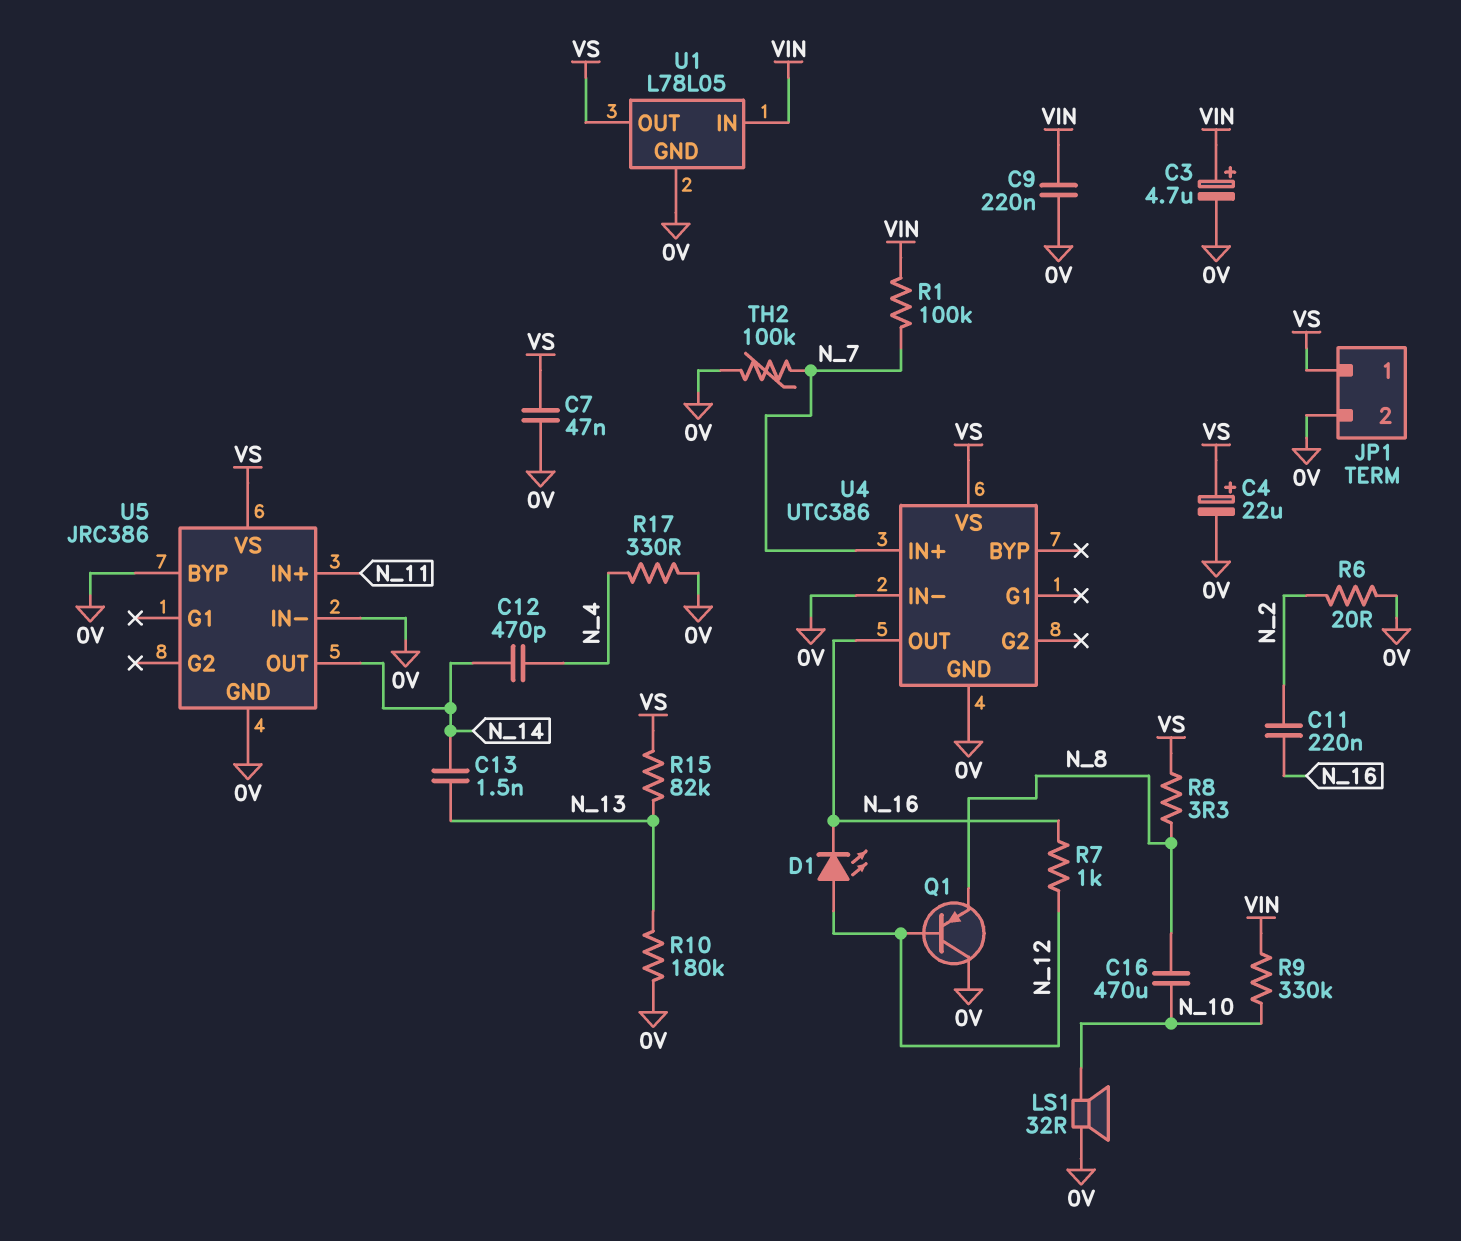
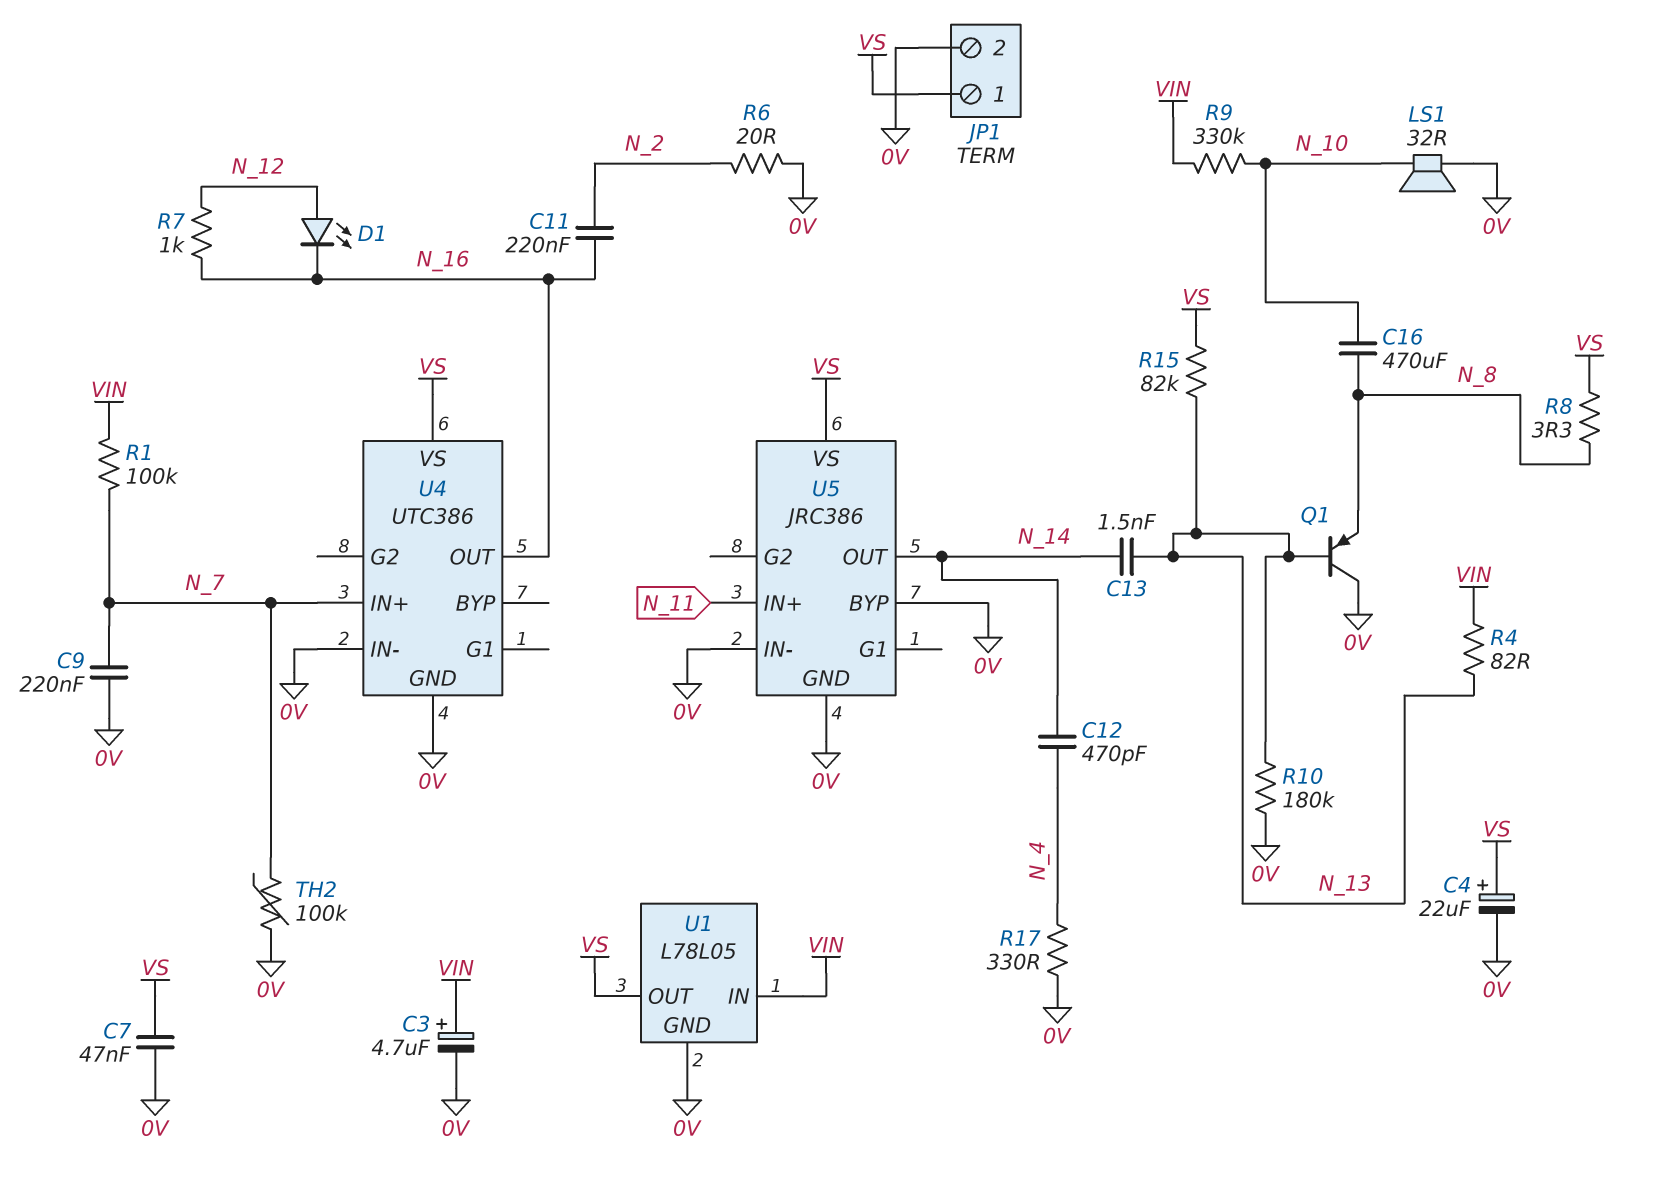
C9: 220nF (0V, VIN) -> 220nF (0V, N_7)
Q1: PNP (B N_12, C 0V, E N_8) -> PNP (B N_13, C 0V, E N_8)
R4: none -> 82 (N_13, VIN)

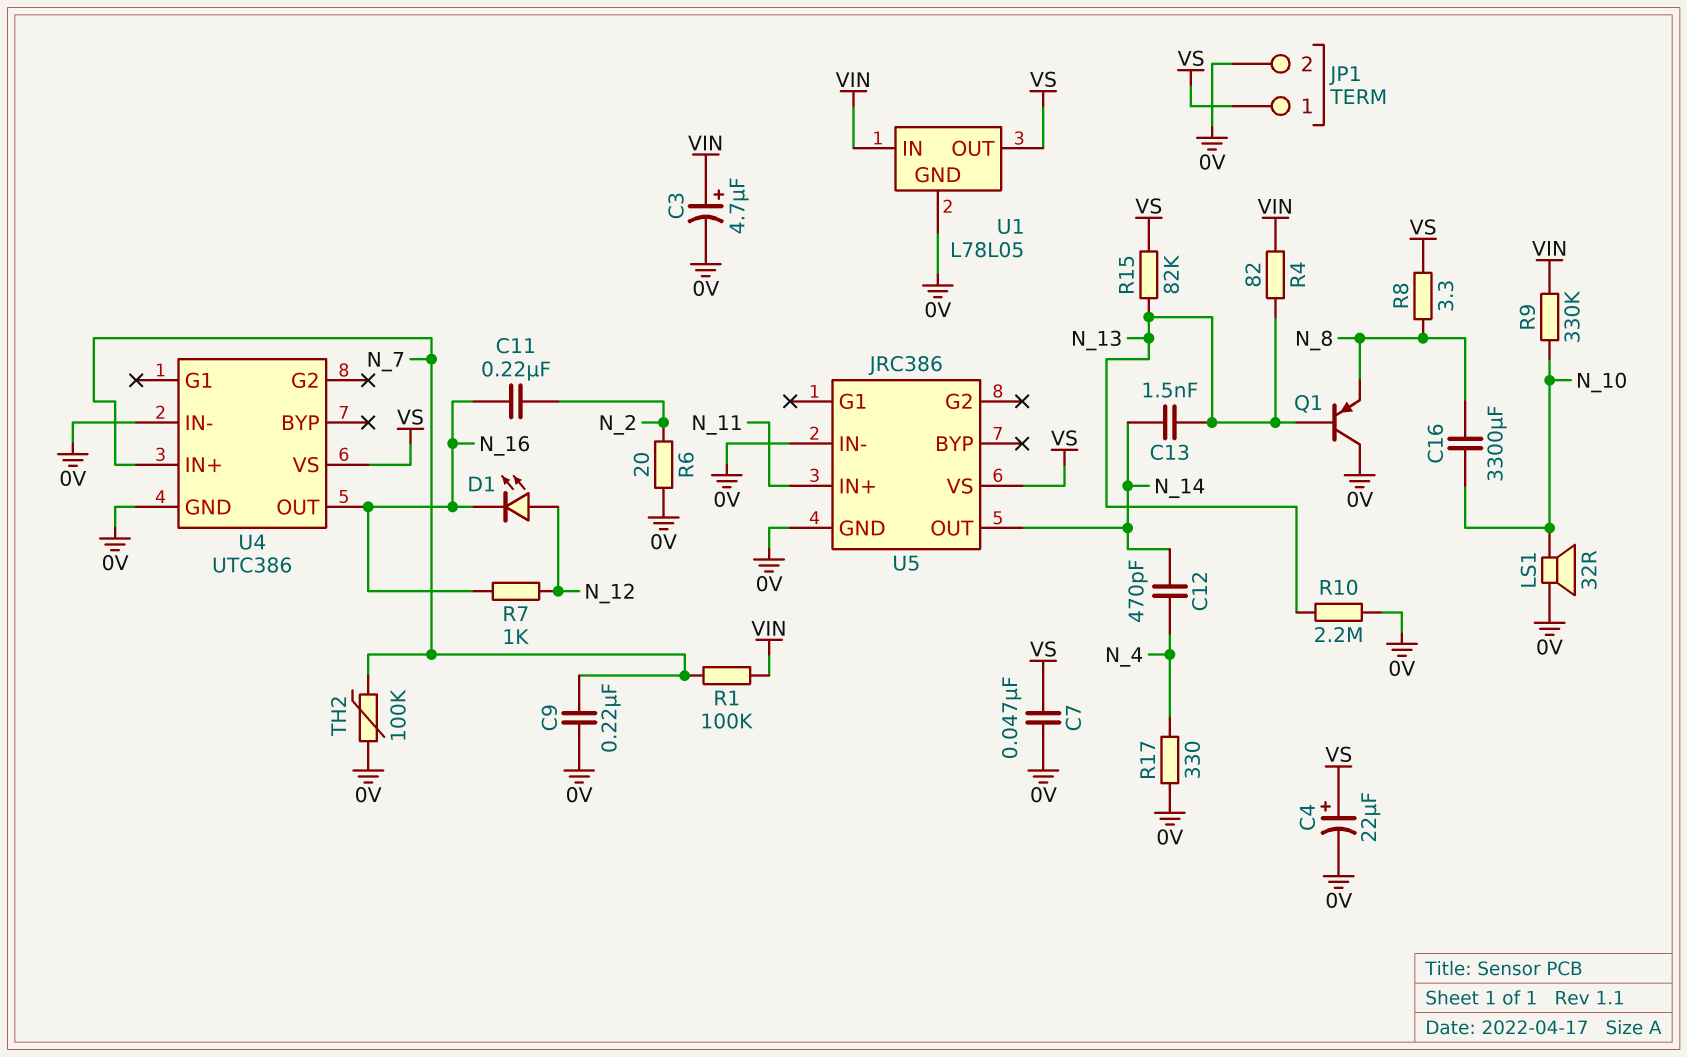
C16: 470uF (N_8, N_10) -> 3300uF (N_8, N_10)
R10: 180k (0V, N_13) -> 2.2M (0V, N_13)
U5 pin BYP: 0V -> none

